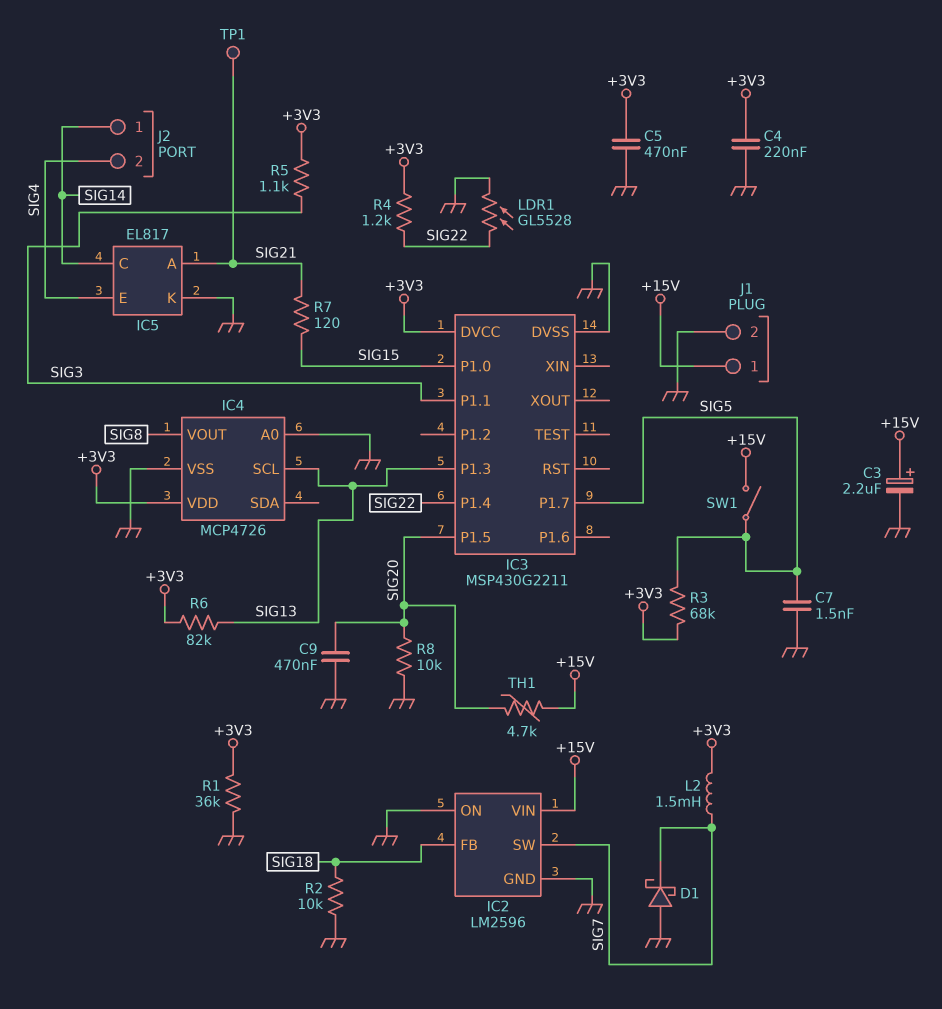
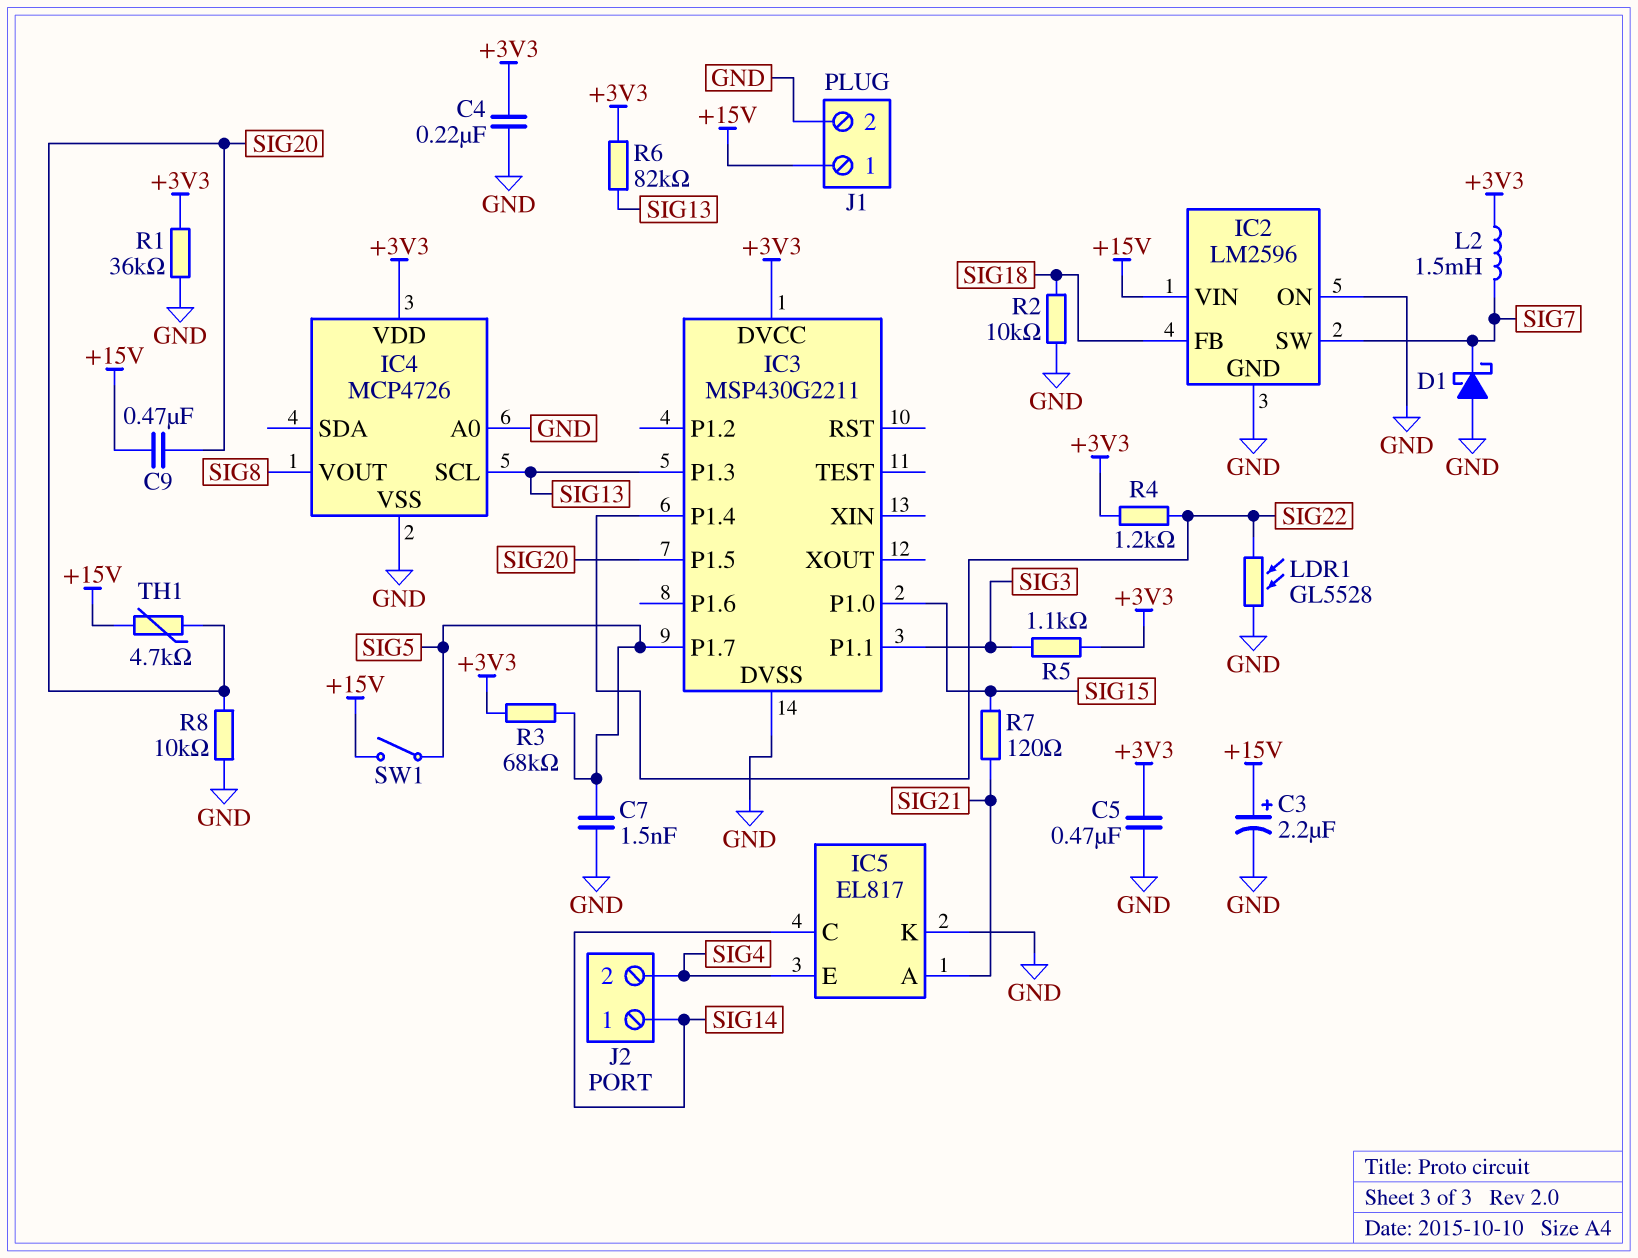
C9: 470nF (GND, SIG20) -> 470nF (+15V, SIG20)
TP1: test point (SIG21) -> none

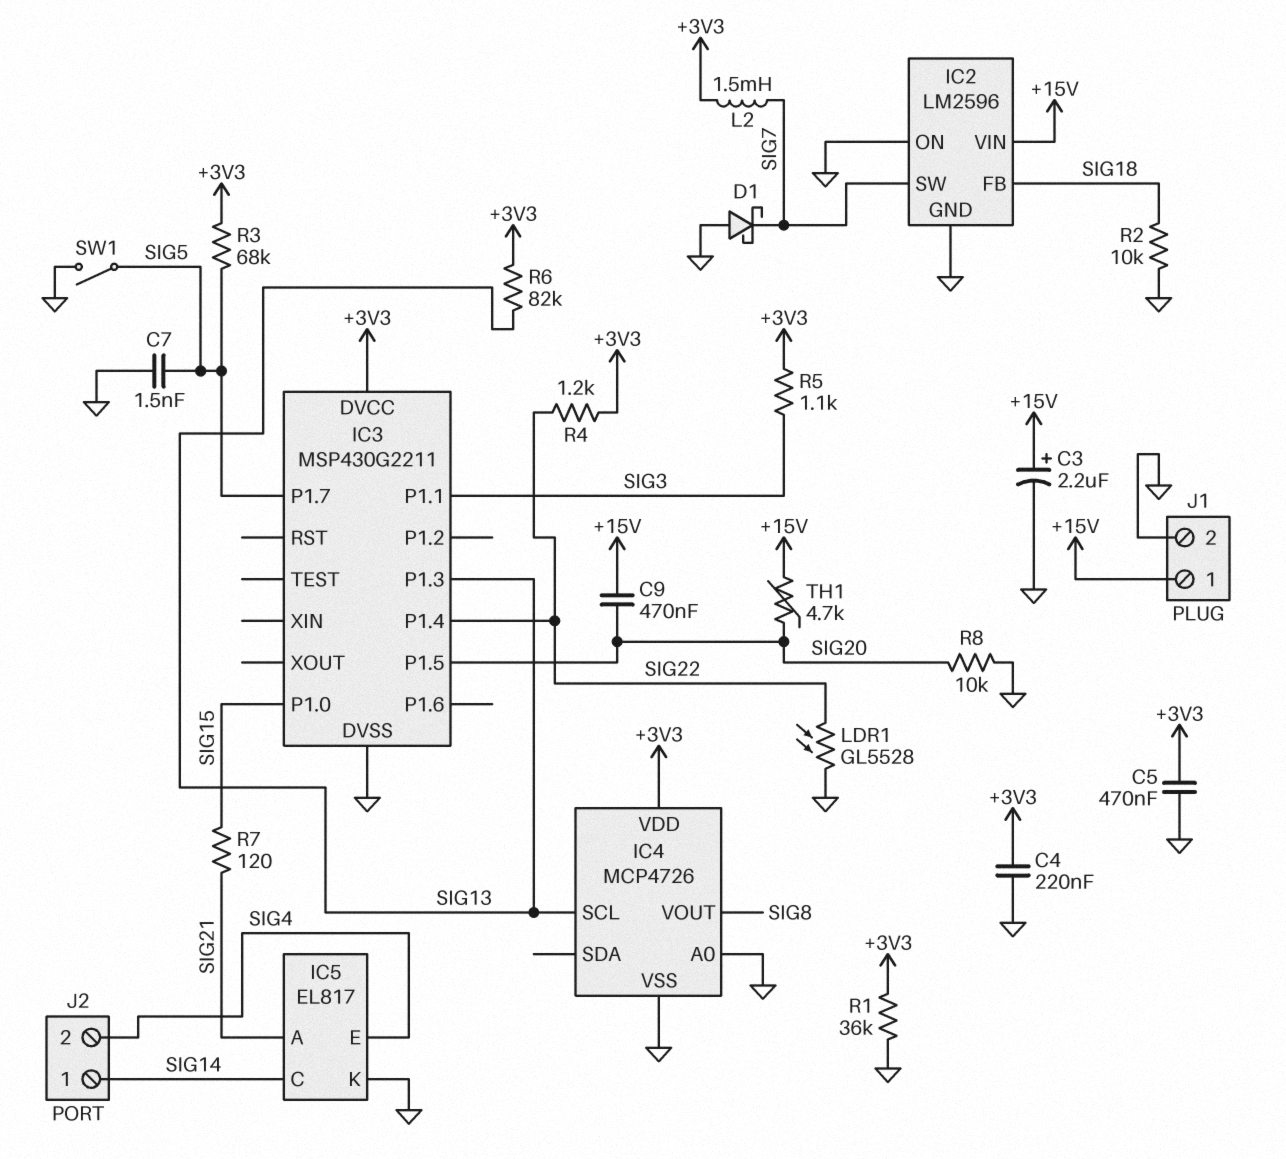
SW1: switch (+15V, SIG5) -> switch (GND, SIG5)

